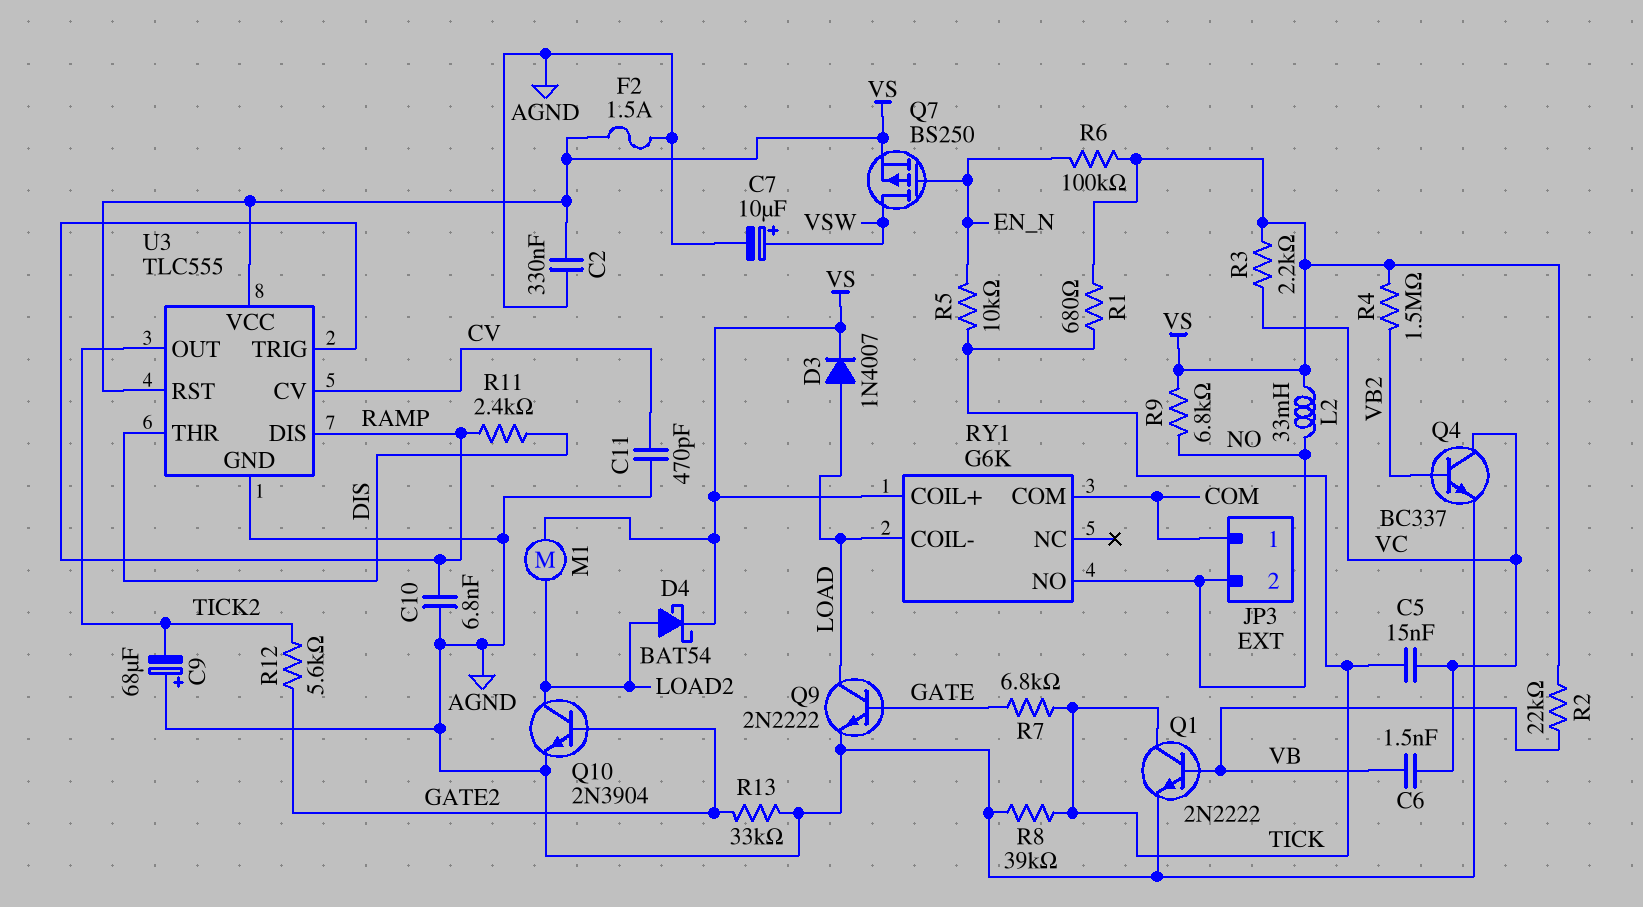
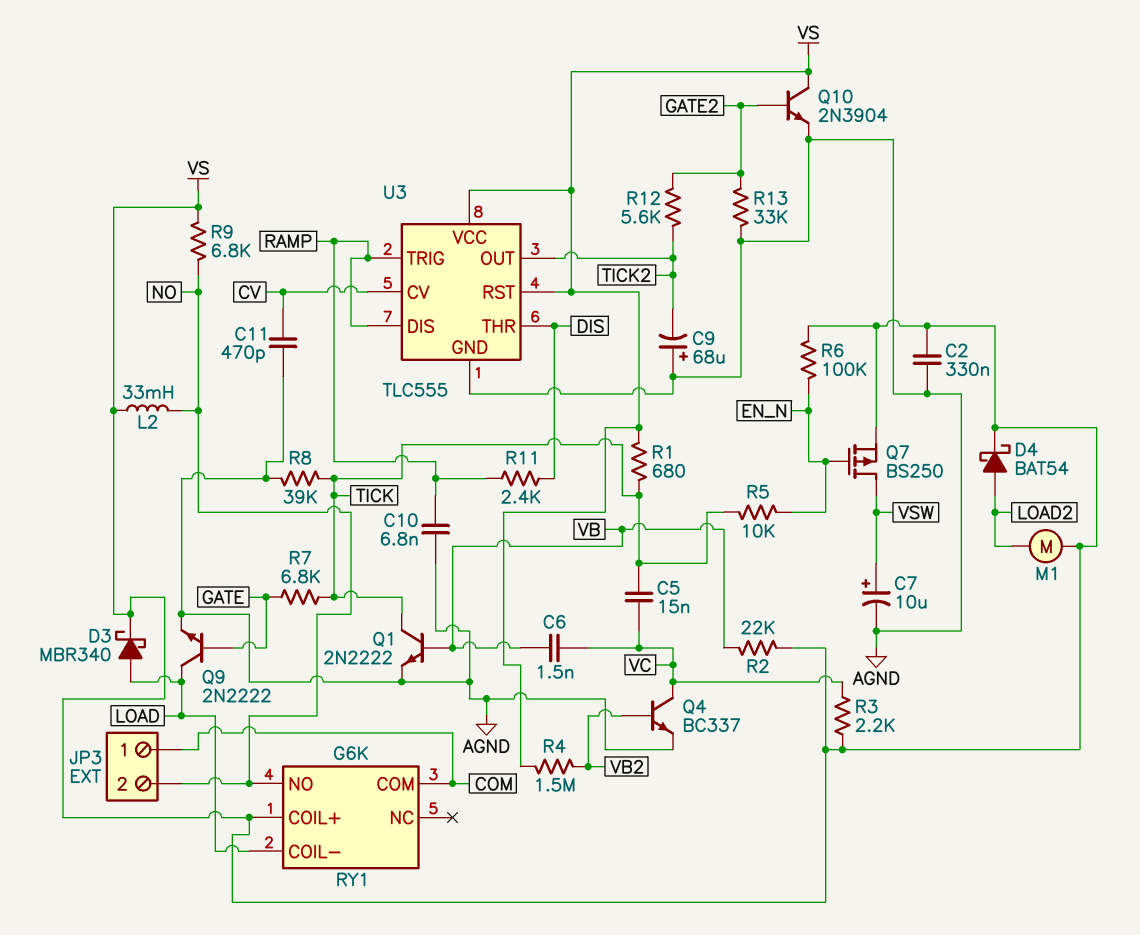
D3: diode 1N4007 (A LOAD, K VS) -> schottky MBR340 (A LOAD, K VS)
F2: 1.5A (AGND, VS) -> none
Q10: NPN 2N3904 (B GATE2, C LOAD2, E AGND) -> NPN 2N3904 (B GATE2, C VS, E AGND)

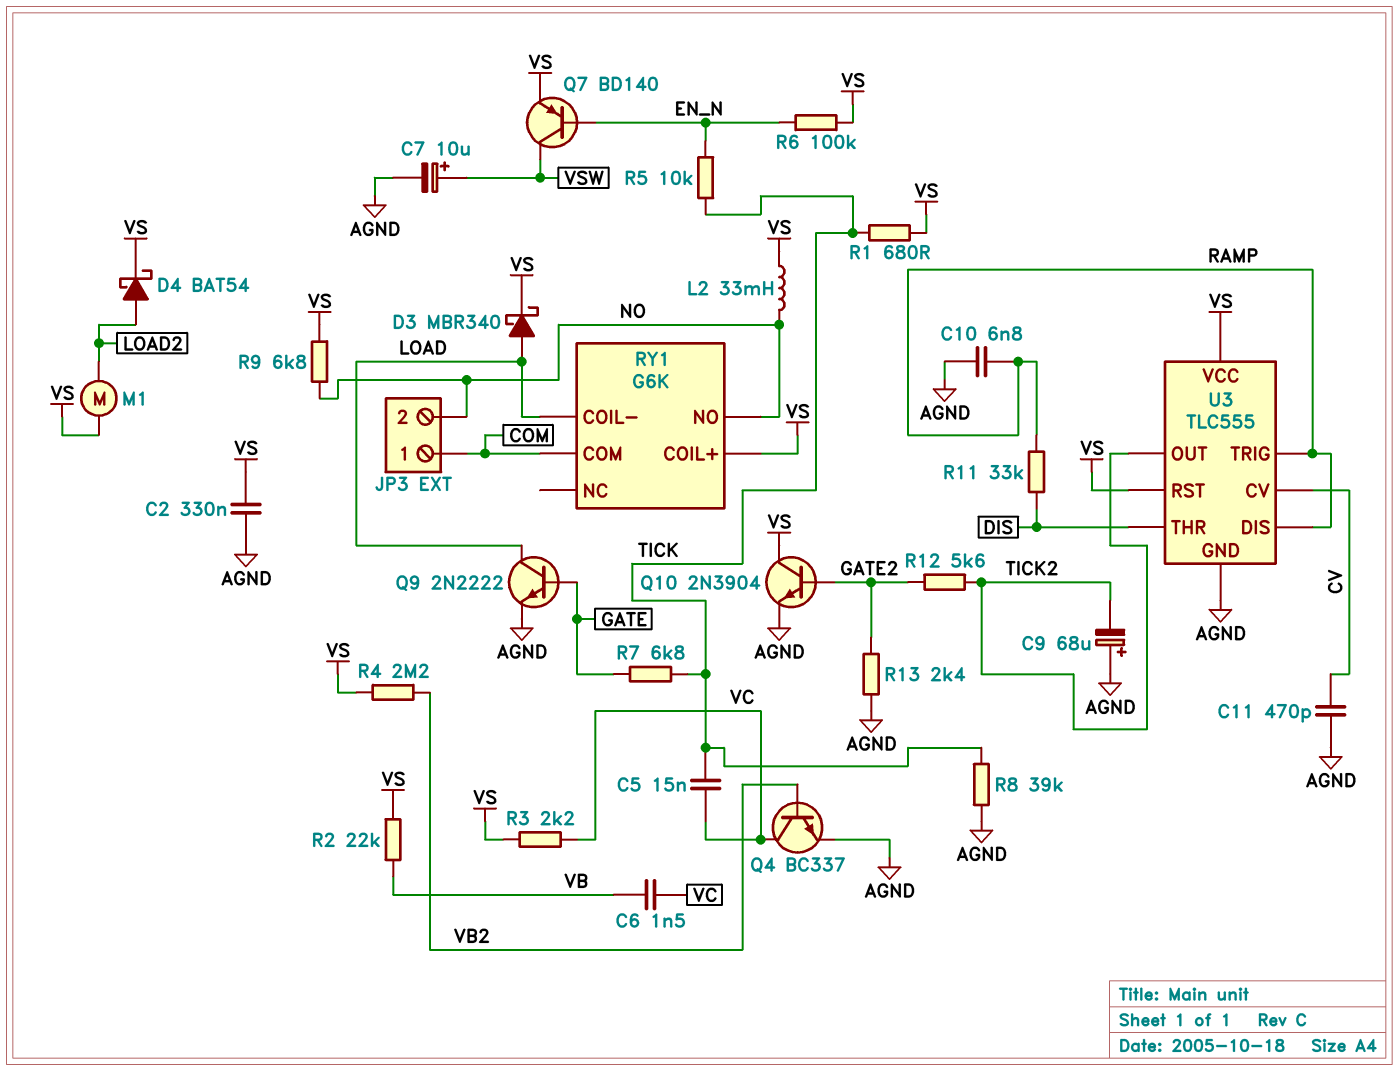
Q1: NPN 2N2222 (B VB, C TICK, E AGND) -> none
Q7: PMOS BS250 (G EN_N, D VSW, S VS) -> PNP BD140 (B EN_N, C VSW, E VS)
R4: 1.5M (VB2, VS) -> 2.2M (VB2, VS)
R11: 2.4k (DIS, RAMP) -> 33k (DIS, RAMP)
R13: 33k (AGND, GATE2) -> 2.4k (AGND, GATE2)

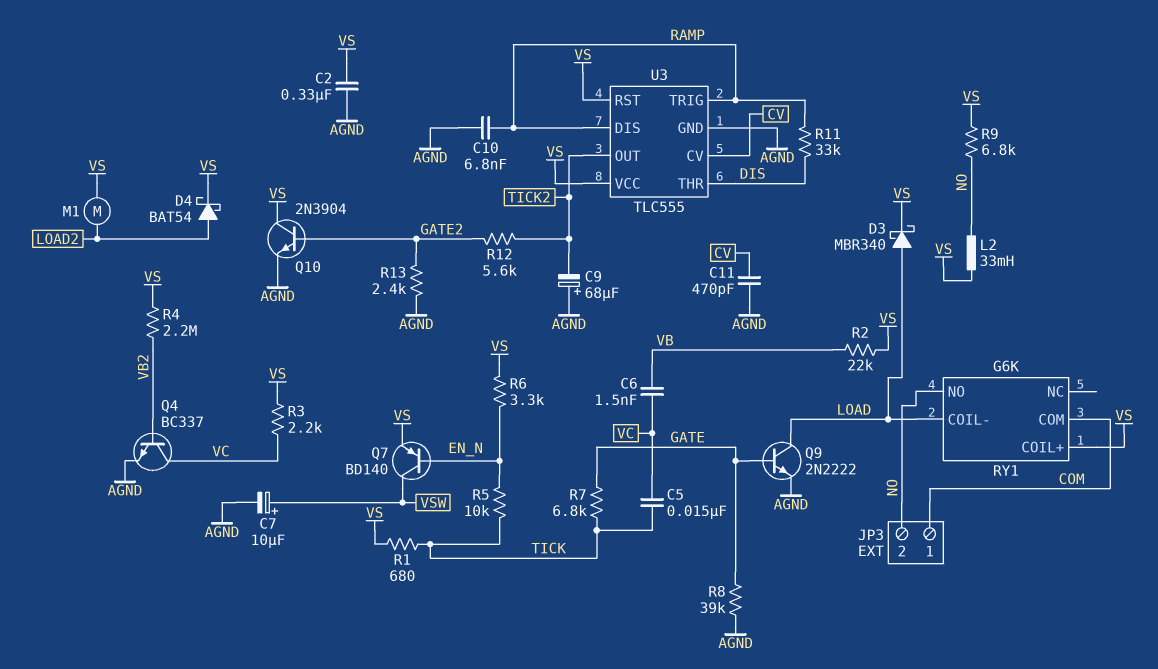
R6: 100k (EN_N, VS) -> 3.3k (EN_N, VS)
R8: 39k (AGND, TICK) -> 39k (AGND, GATE)

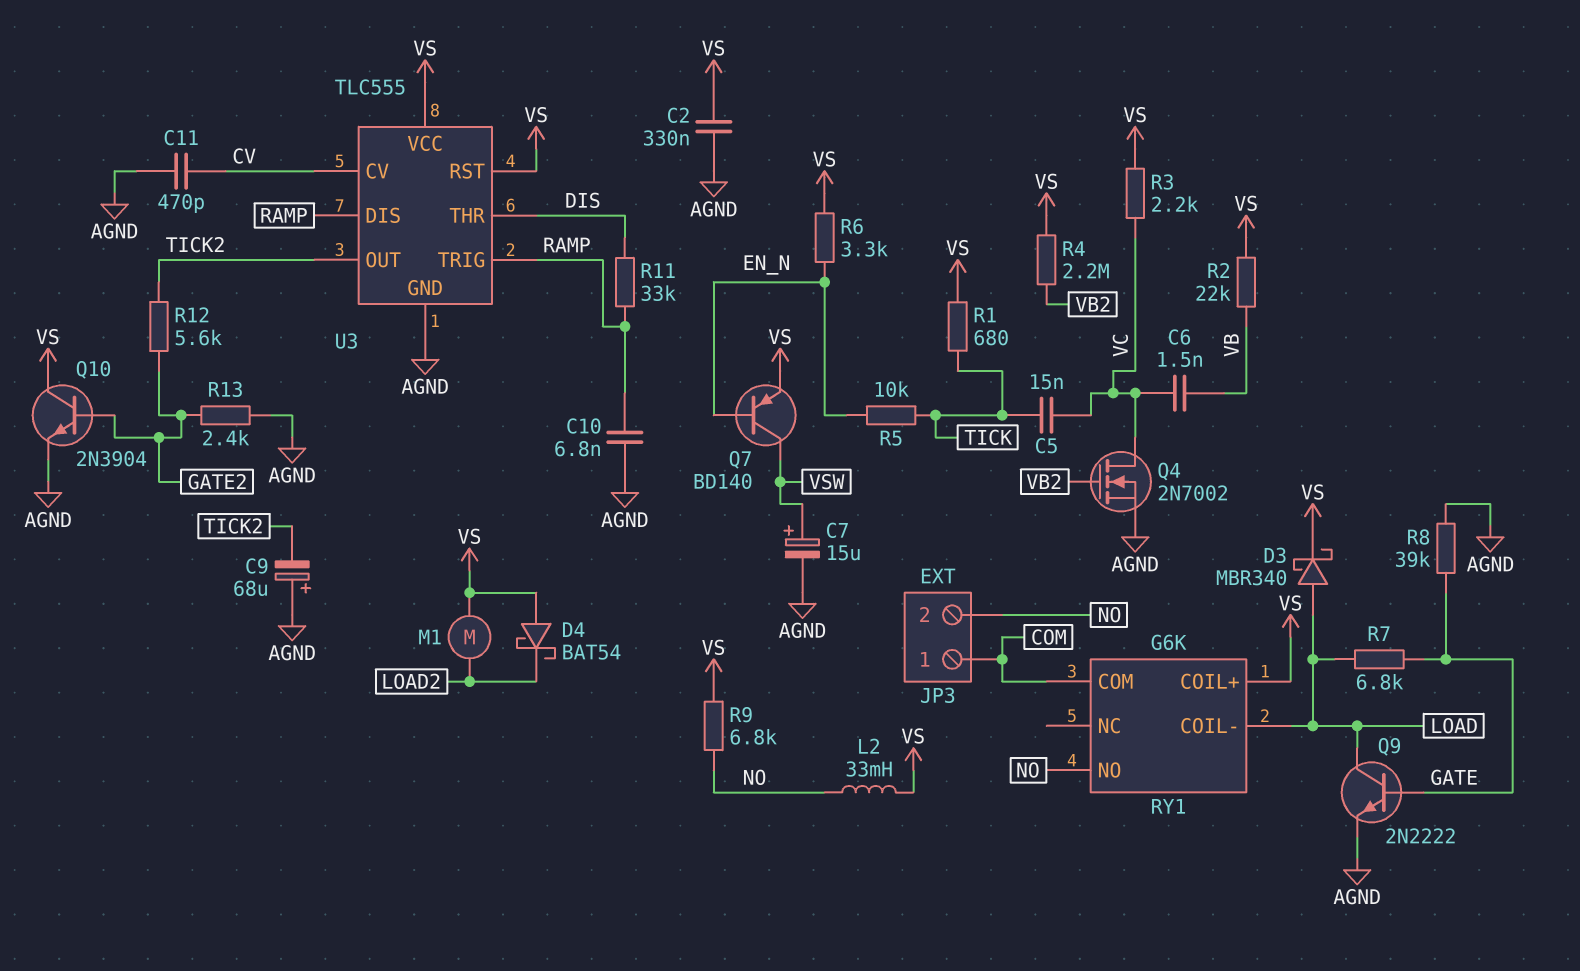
C7: 10uF (plus VSW, minus AGND) -> 15uF (plus VSW, minus AGND)
D4: schottky BAT54 (A LOAD2, K VS) -> schottky BAT54 (A VS, K LOAD2)
Q4: NPN BC337 (B VB2, C VC, E AGND) -> NMOS 2N7002 (G VB2, D VC, S AGND)
R7: 6.8k (GATE, TICK) -> 6.8k (GATE, LOAD)

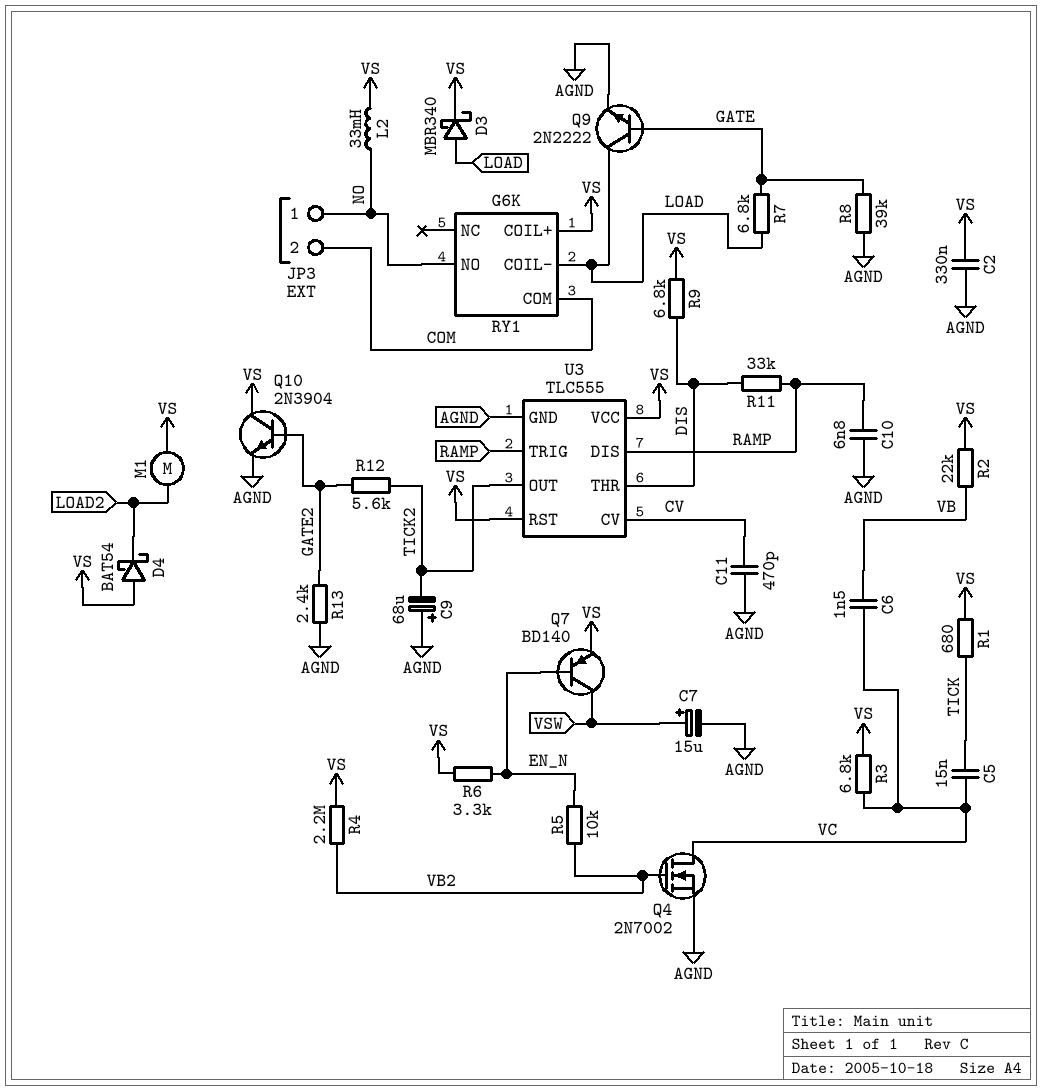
JP3 pin 1: COM -> NO
JP3 pin 2: NO -> COM
R3: 2.2k (VC, VS) -> 6.8k (VC, VS)
R5: 10k (EN_N, TICK) -> 10k (EN_N, VB2)
R9: 6.8k (NO, VS) -> 6.8k (DIS, VS)

